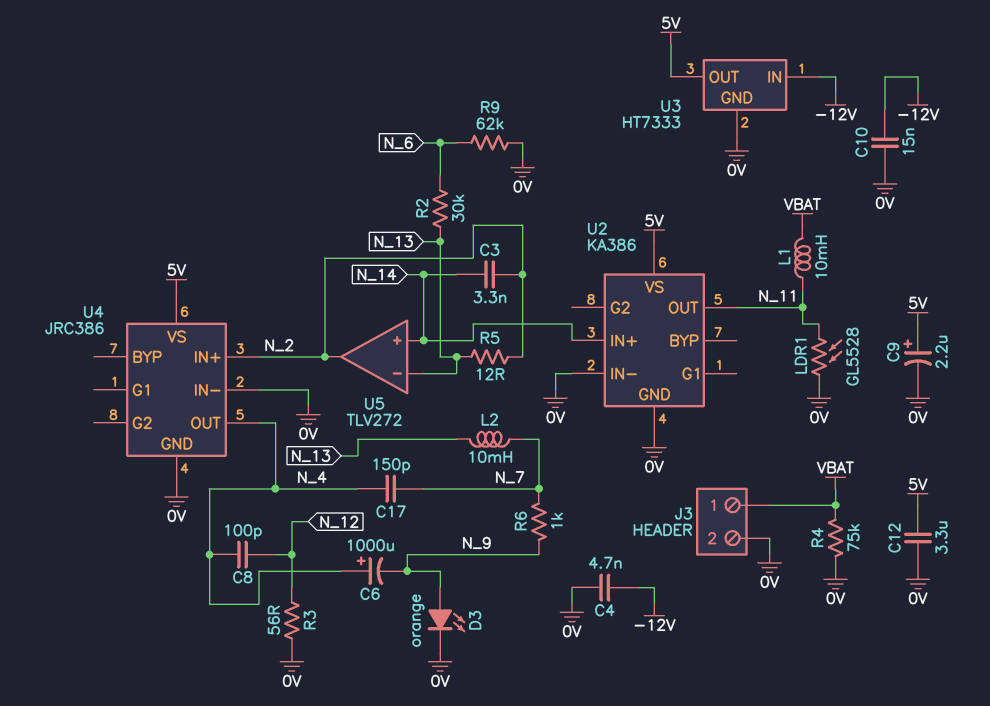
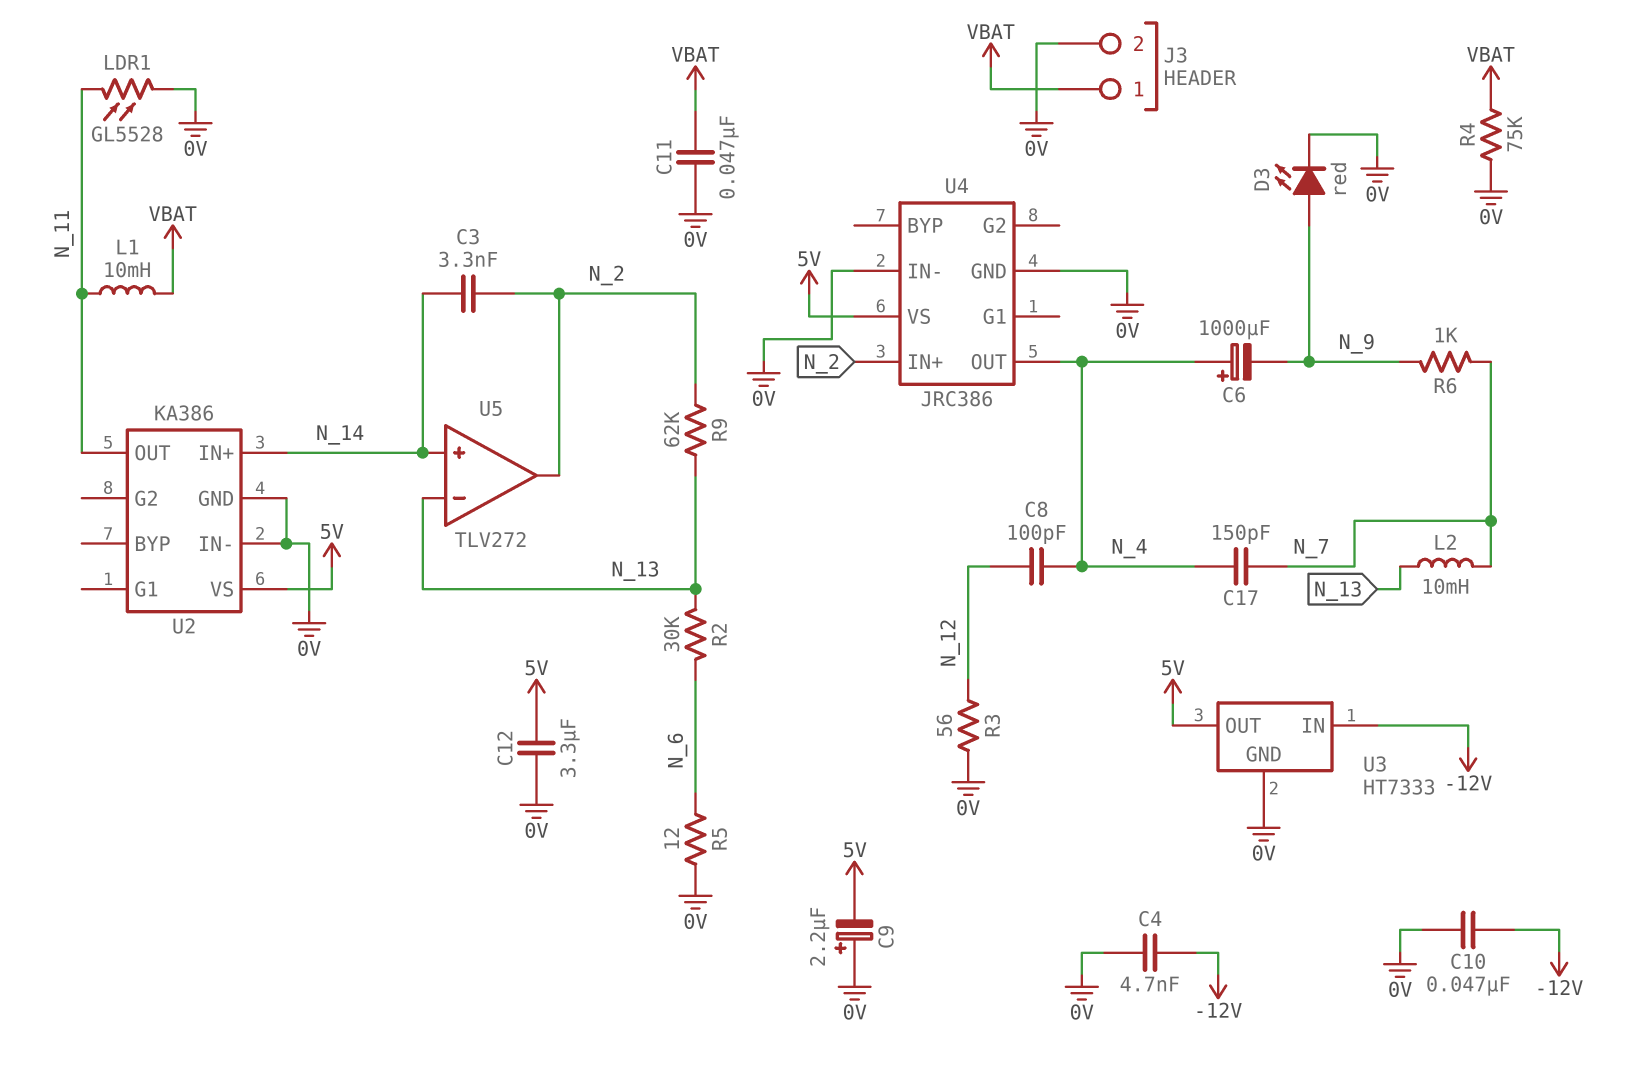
C9: 2.2uF (plus 5V, minus 0V) -> 2.2uF (plus 0V, minus 5V)
C10: 15nF (-12V, 0V) -> 47nF (-12V, 0V)
C11: none -> 47nF (0V, VBAT)
D3: LED orange (A N_9, K 0V) -> LED red (A N_9, K 0V)
R5: 12 (N_2, N_13) -> 12 (0V, N_6)
R9: 62k (0V, N_6) -> 62k (N_2, N_13)

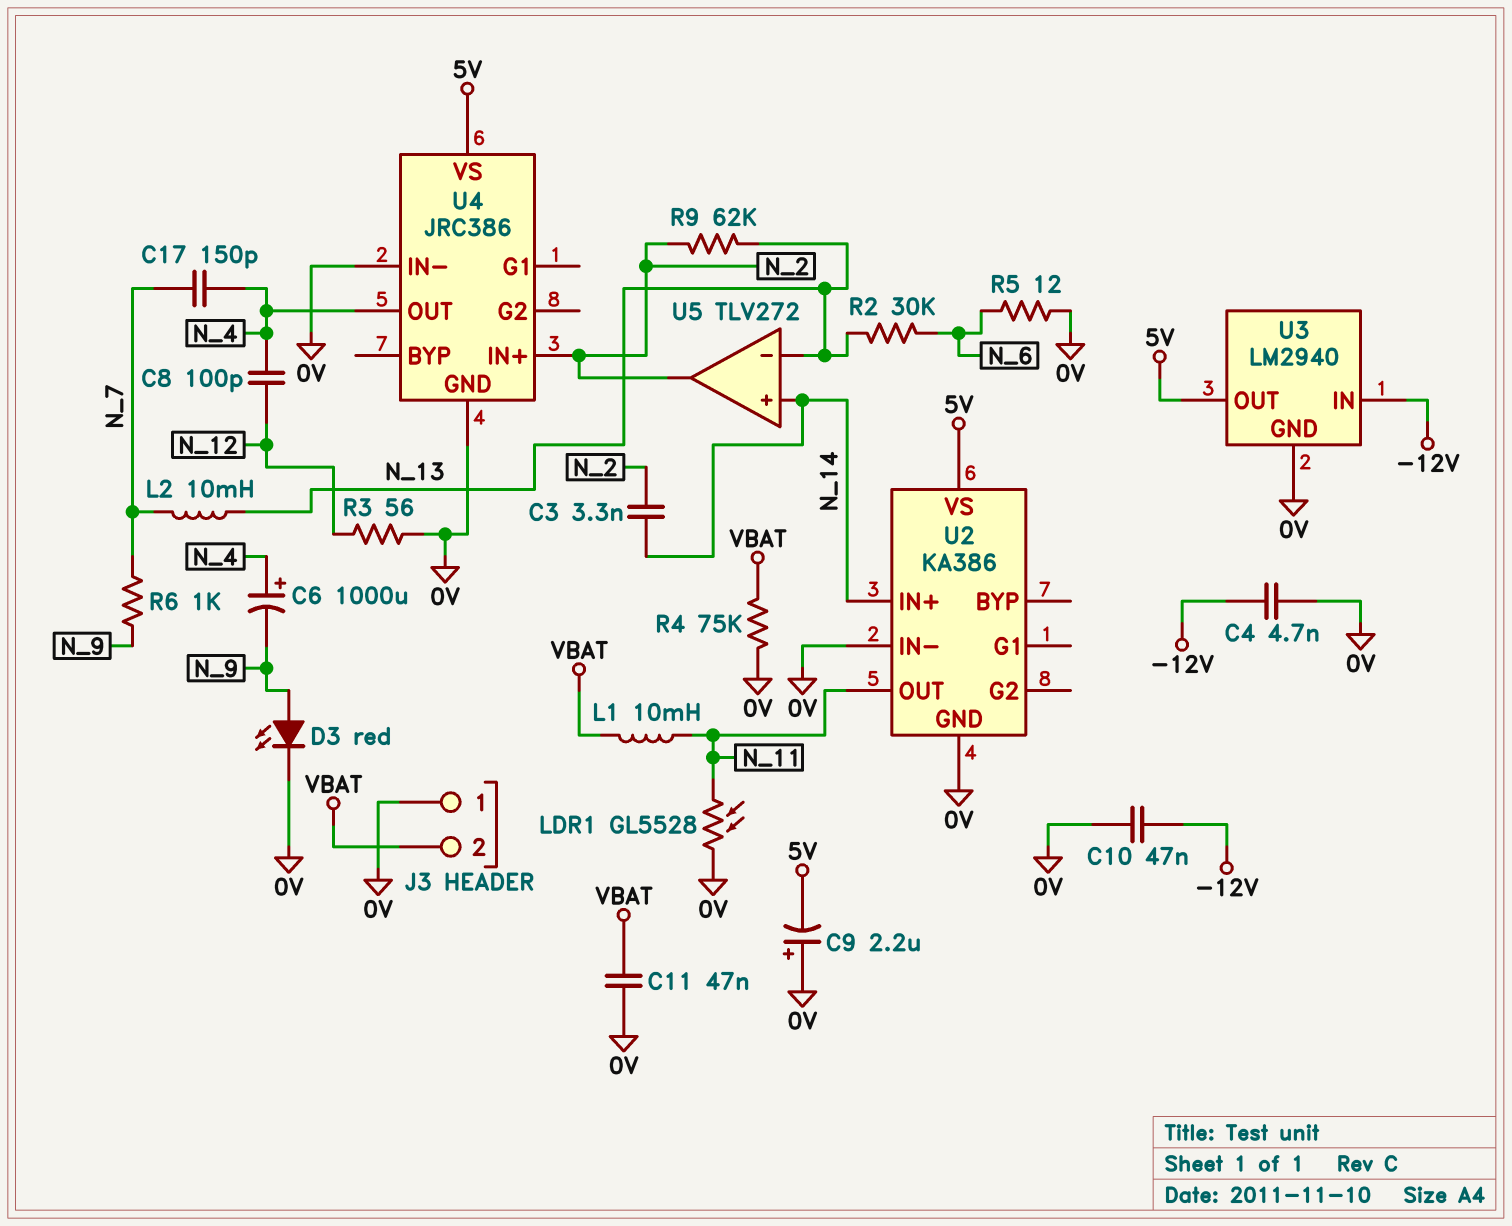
C12: 3.3uF (0V, 5V) -> none
J3 pin 1: VBAT -> 0V
J3 pin 2: 0V -> VBAT
U3: HT7333 -> LM2940

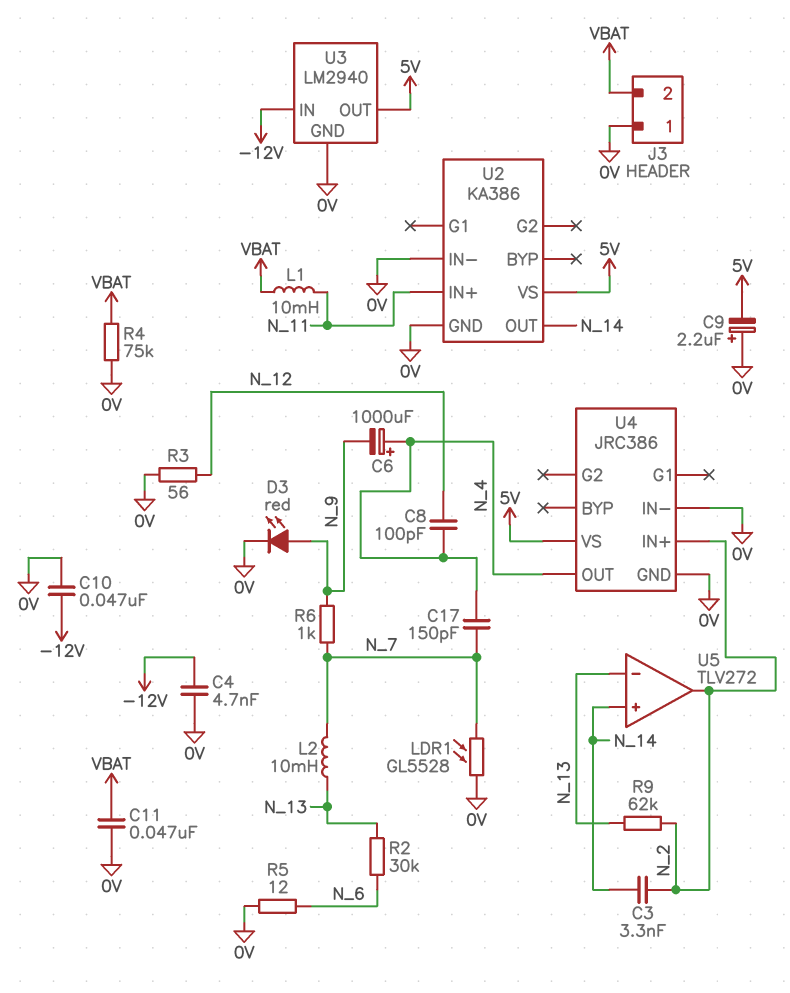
LDR1: GL5528 (0V, N_11) -> GL5528 (0V, N_7)
U2 pin IN+: N_14 -> N_11
U2 pin OUT: N_11 -> N_14

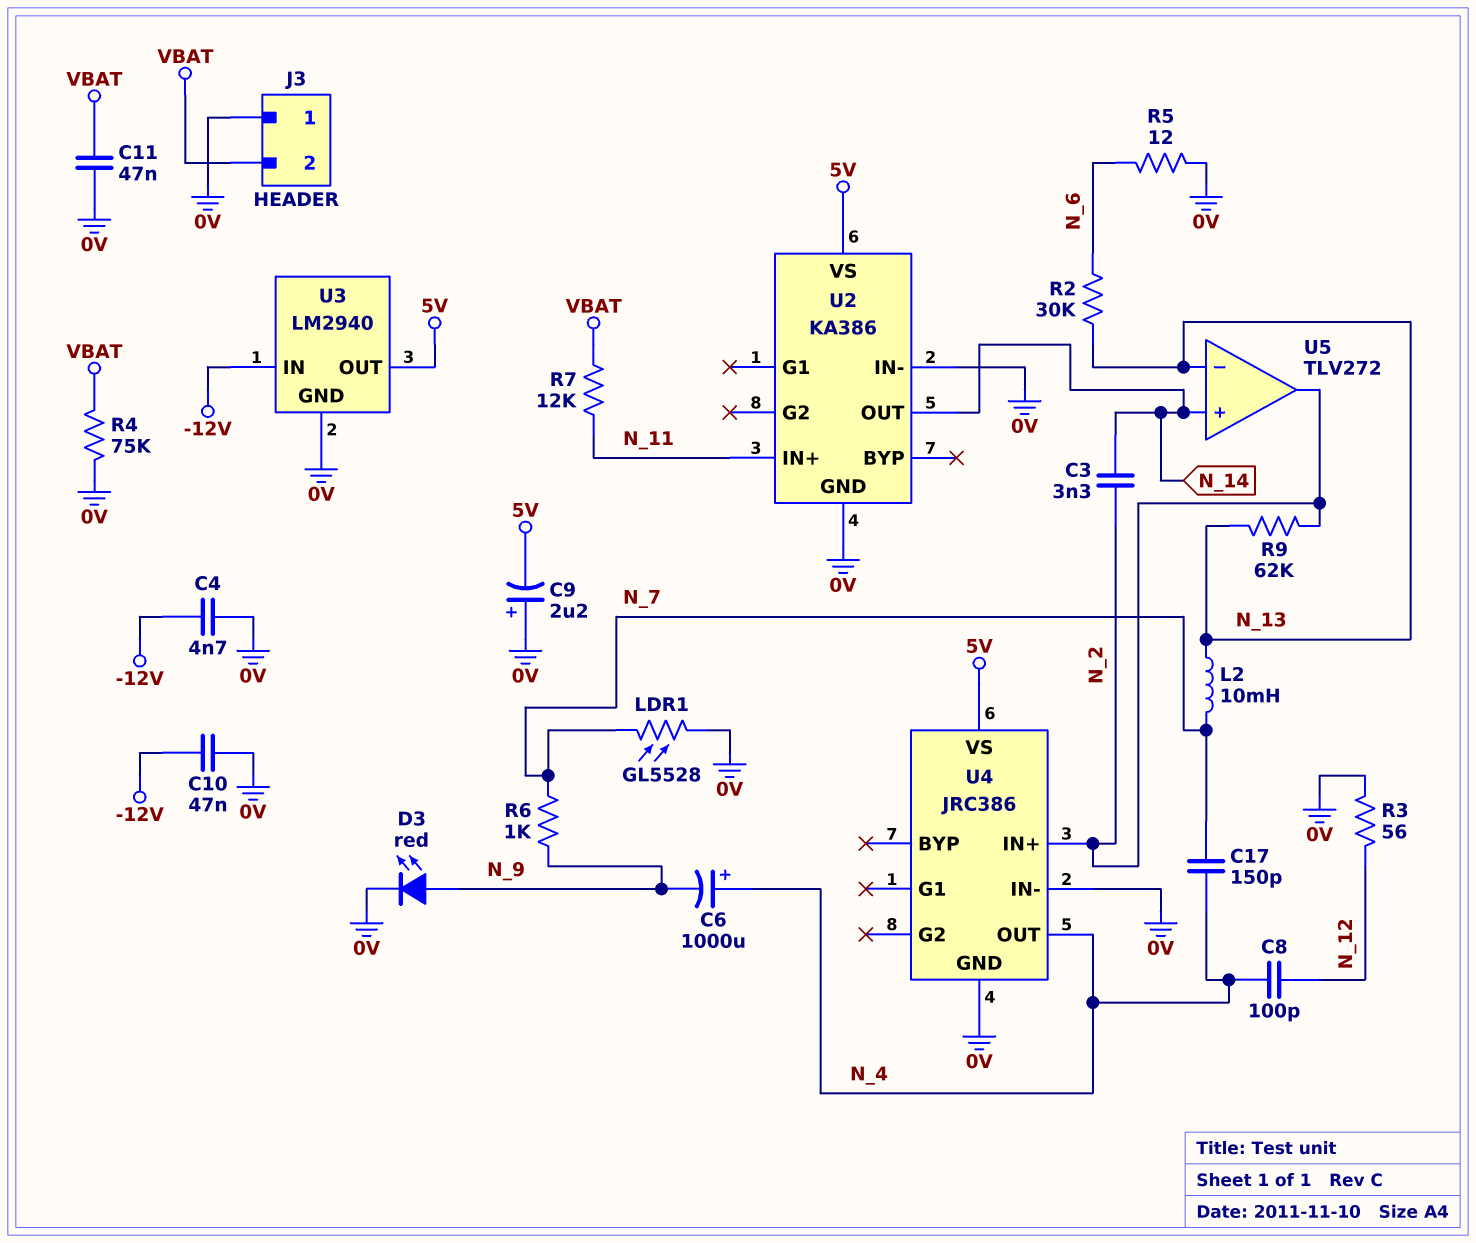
L1: 10mH (N_11, VBAT) -> none
R7: none -> 12k (N_11, VBAT)

